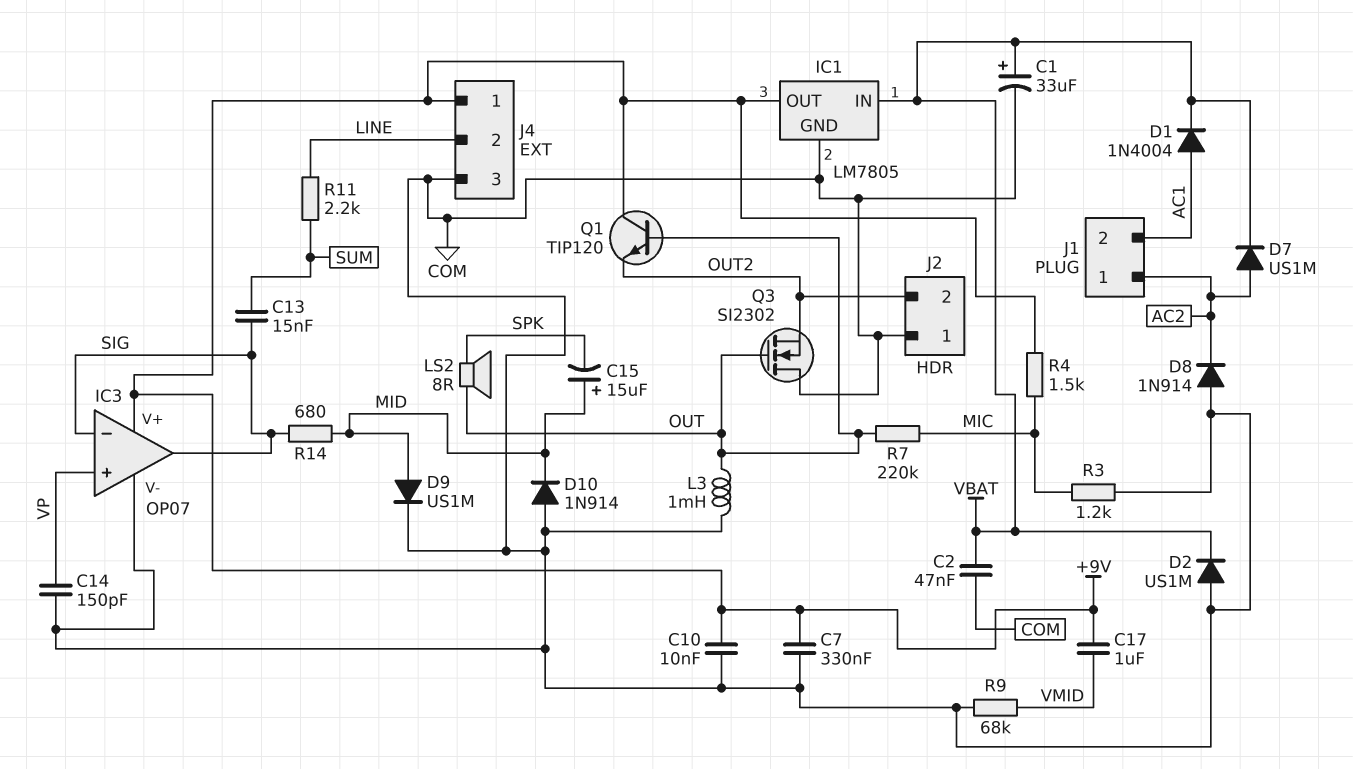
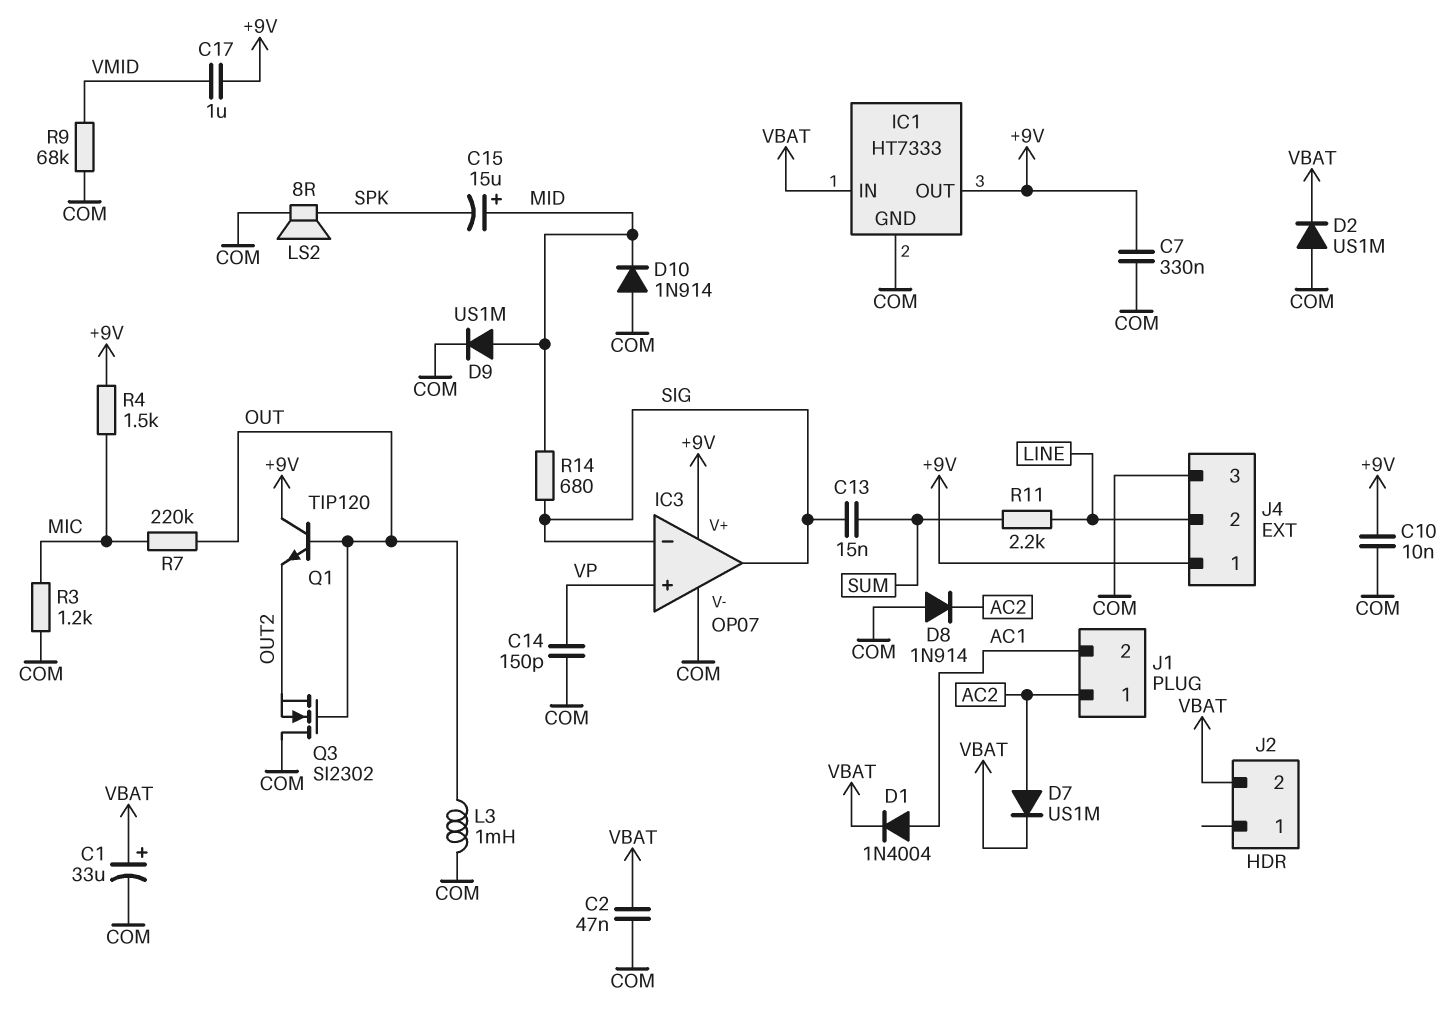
IC1: LM7805 -> HT7333
J2 pin 1: COM -> none
J2 pin 2: OUT2 -> VBAT
LS2: speaker 8R (OUT, SPK) -> speaker 8R (COM, SPK)

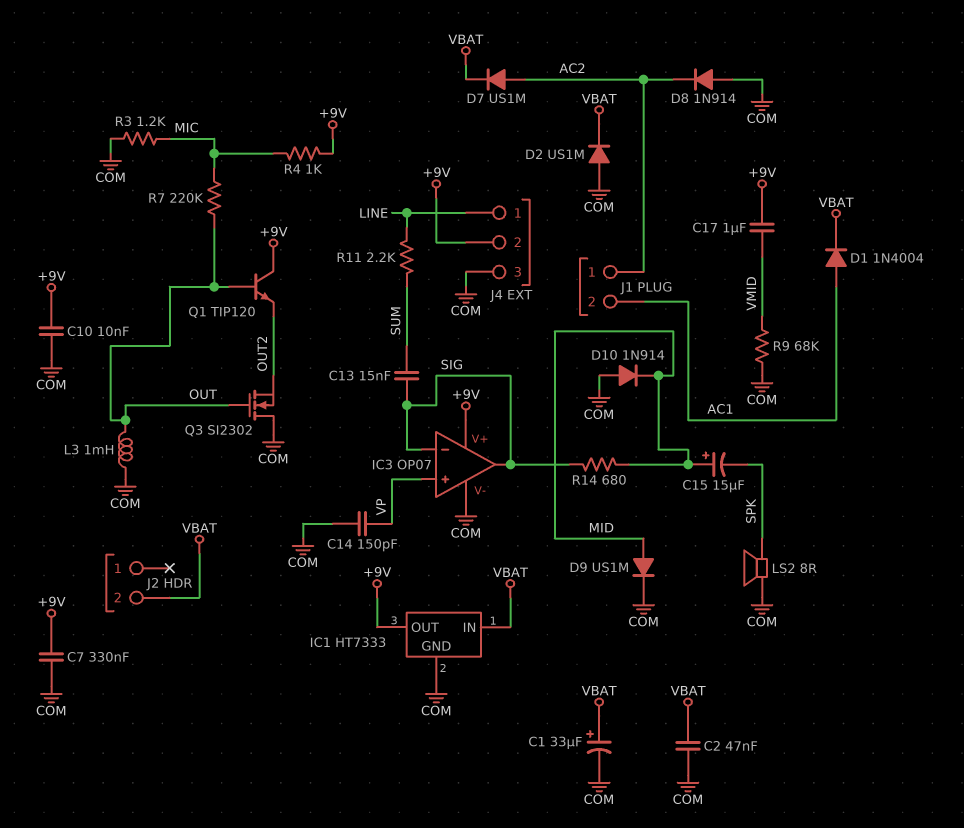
J4 pin 1: +9V -> LINE
J4 pin 2: LINE -> +9V
R4: 1.5k (+9V, MIC) -> 1k (+9V, MIC)

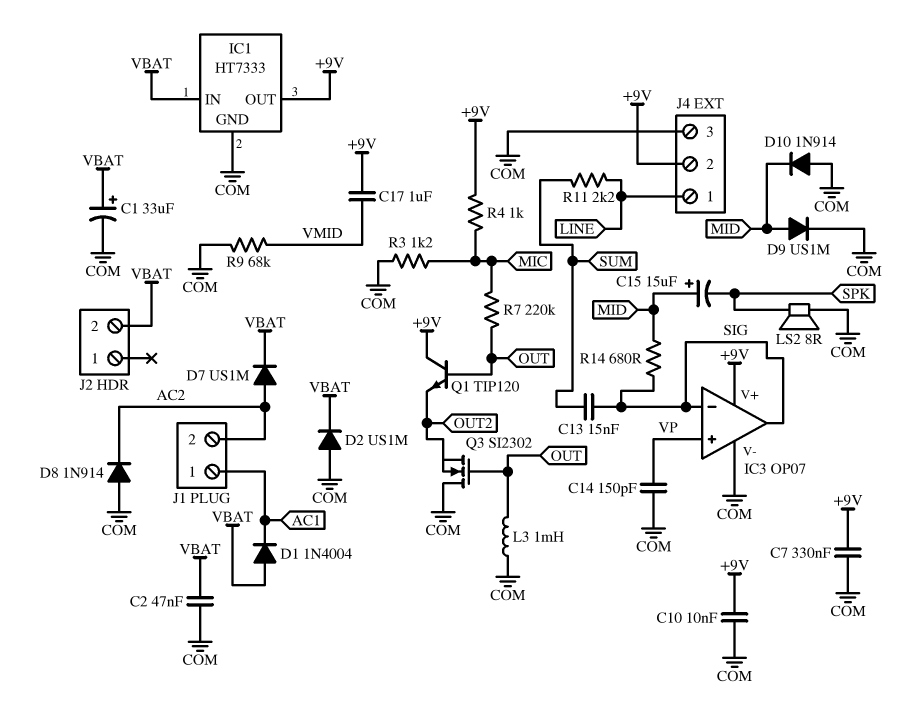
D1: diode 1N4004 (A AC1, K VBAT) -> diode 1N4004 (A VBAT, K AC1)
J1 pin 1: AC2 -> AC1
J1 pin 2: AC1 -> AC2

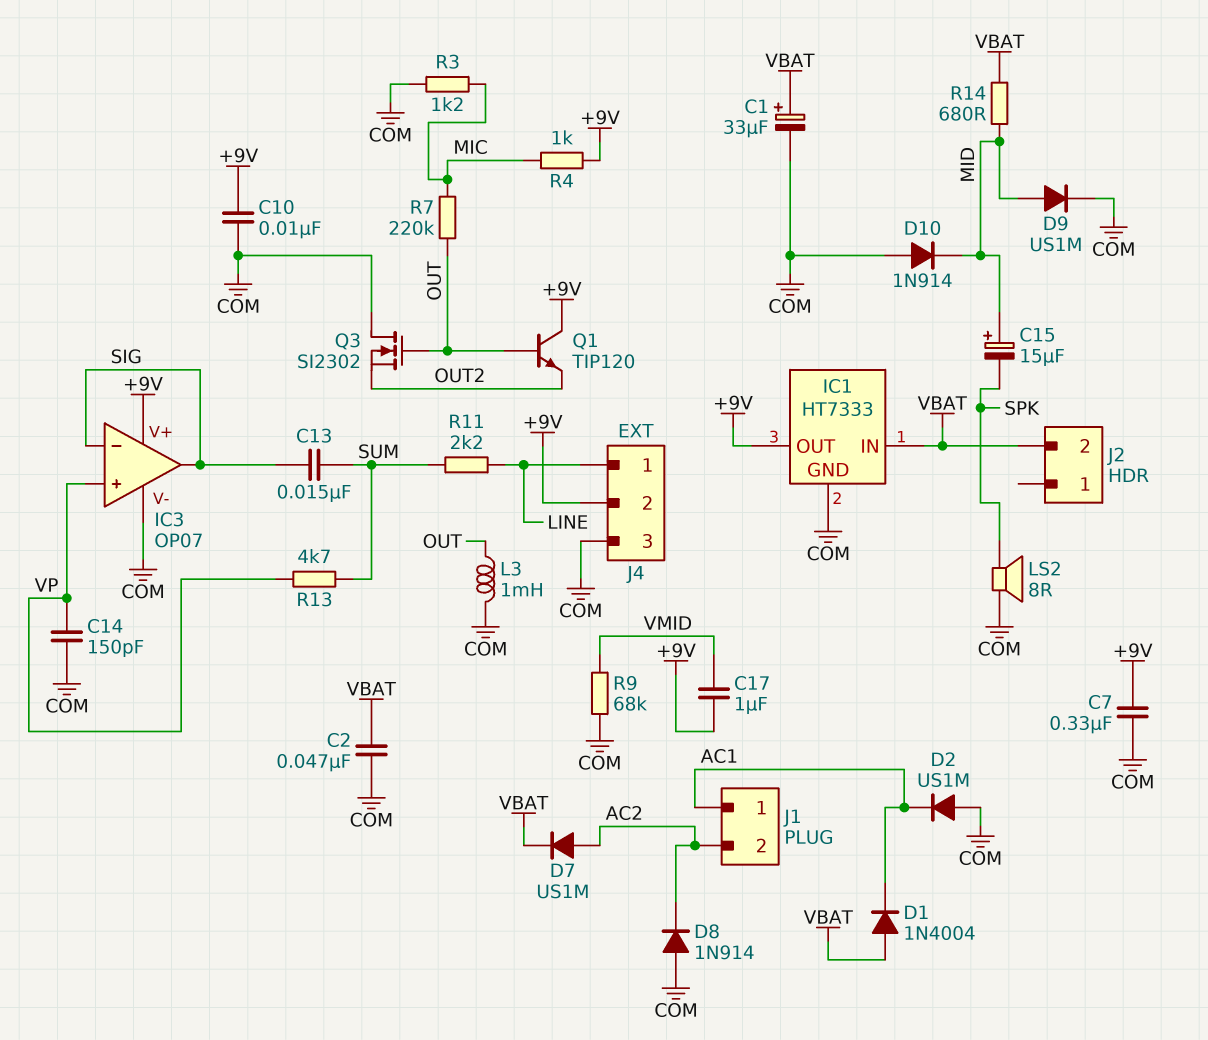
D2: diode US1M (A COM, K VBAT) -> diode US1M (A COM, K AC1)
R13: none -> 4.7k (SUM, VP)
R14: 680 (MID, SIG) -> 680 (MID, VBAT)

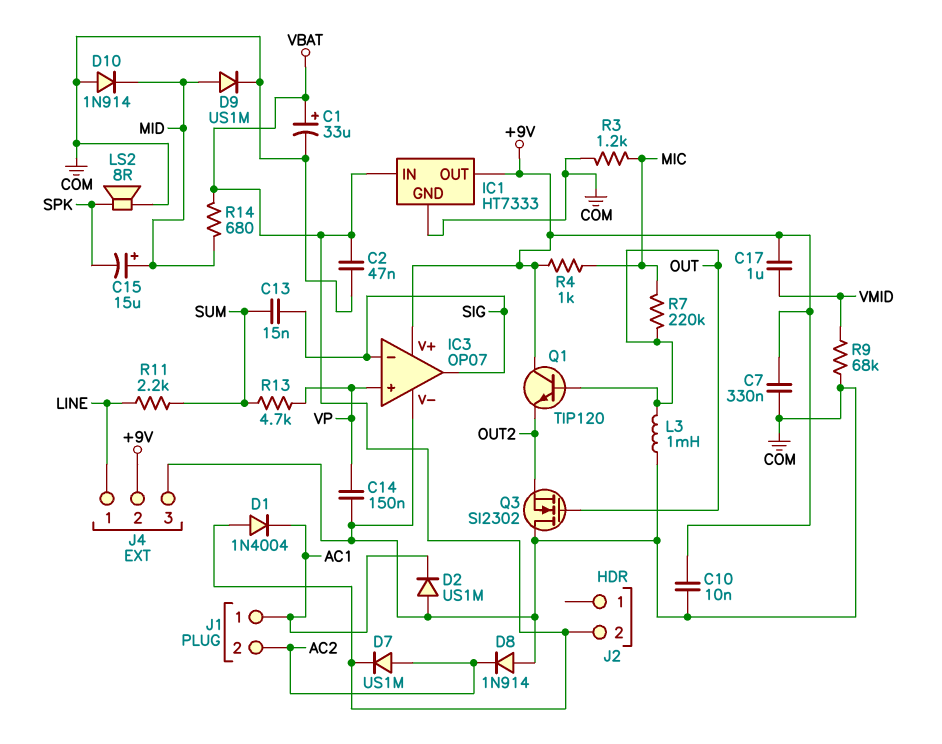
C14: 150pF (COM, VP) -> 150nF (COM, VP)

